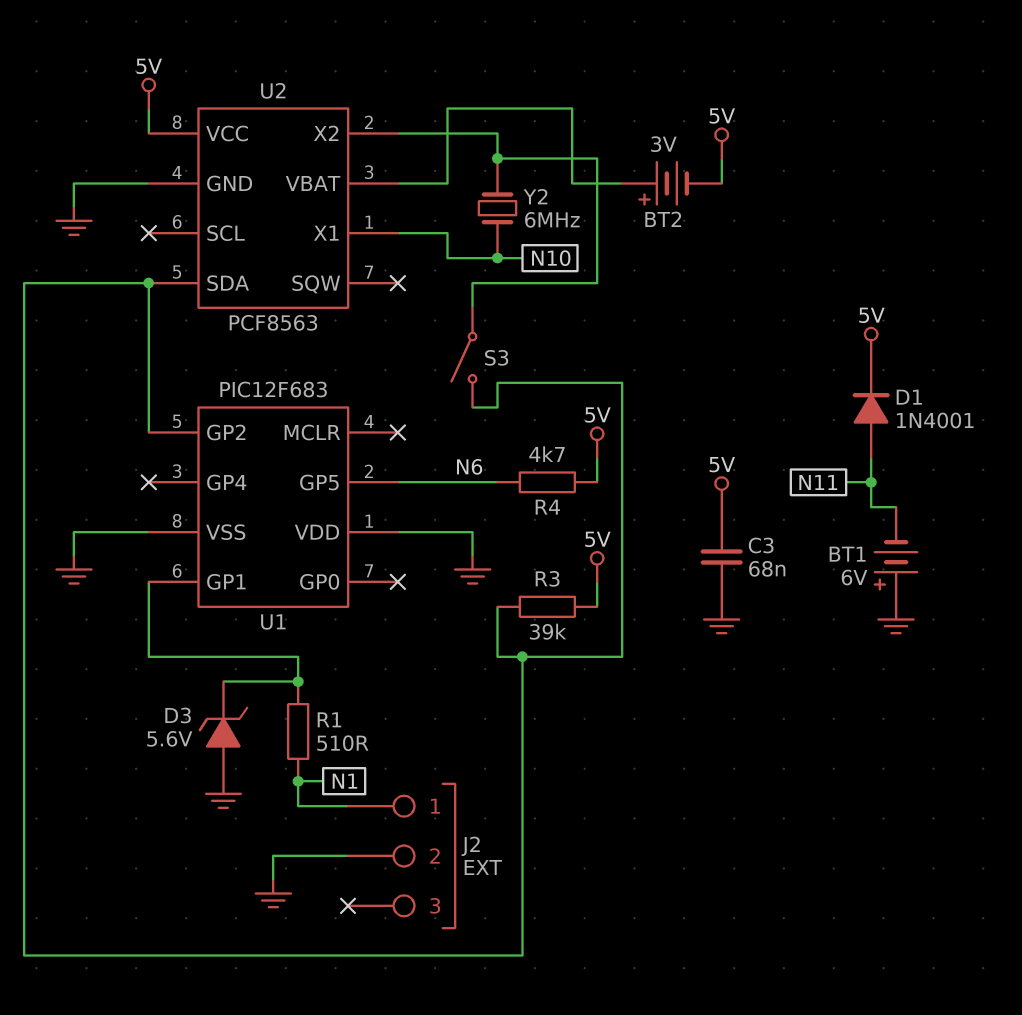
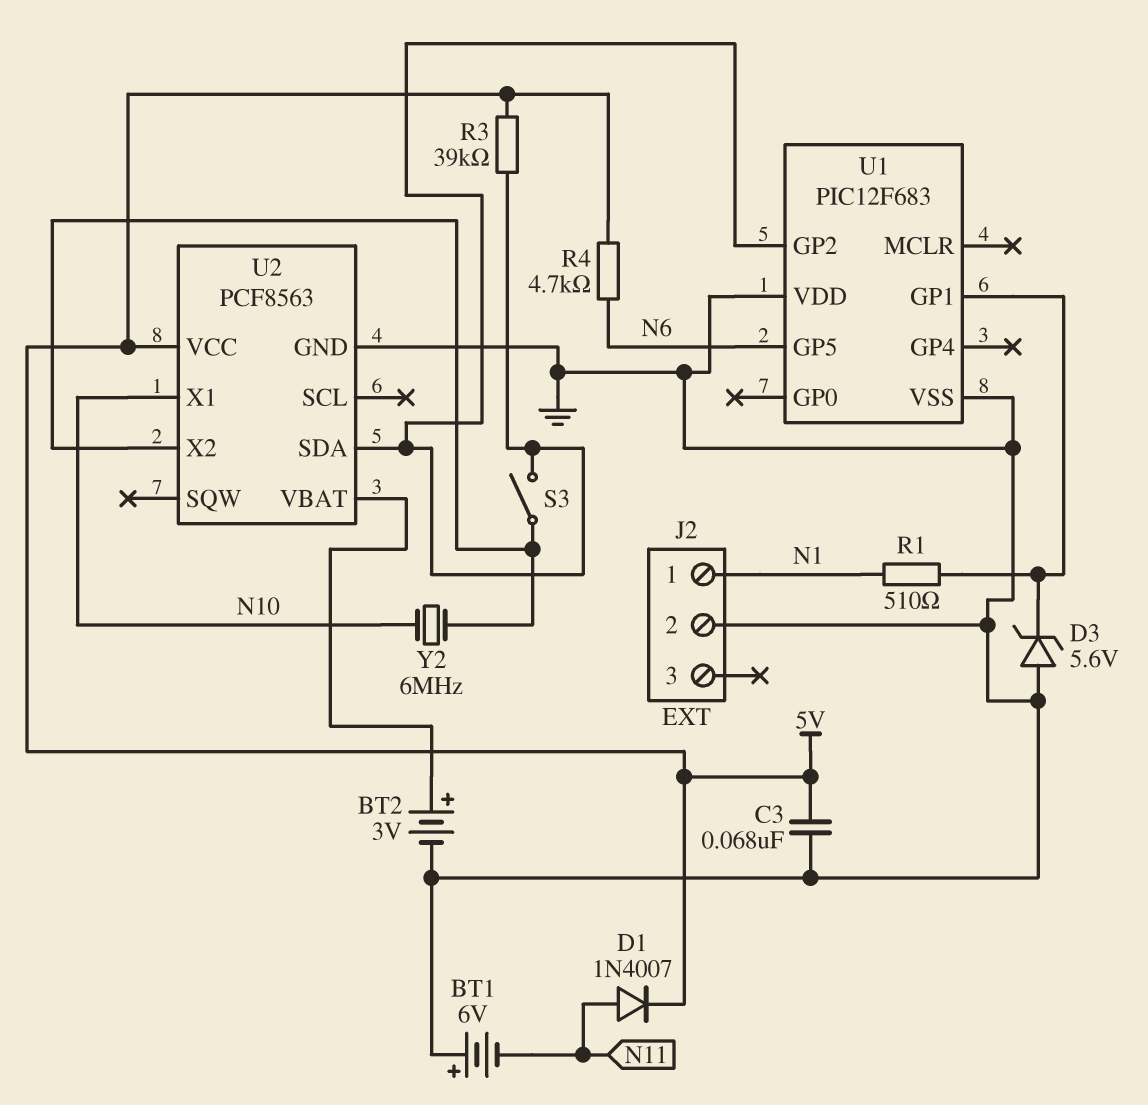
BT2: 3V (plus U2/VBAT, minus 5V) -> 3V (plus U2/VBAT, minus GND)
D1: diode 1N4001 (A N11, K 5V) -> diode 1N4007 (A N11, K 5V)

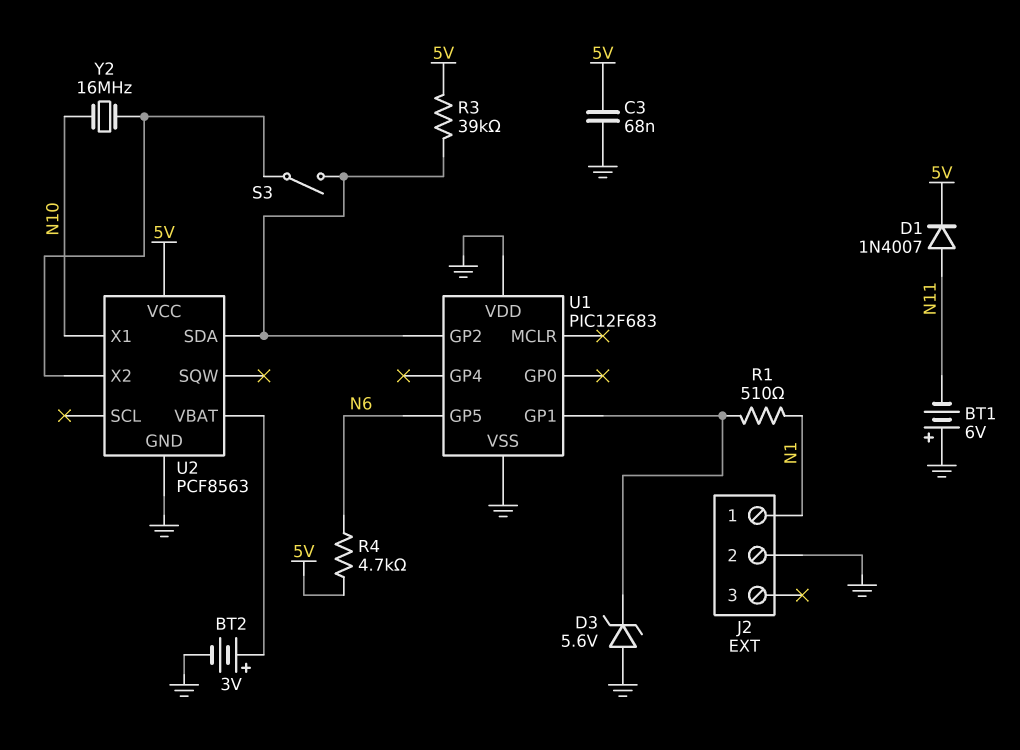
Y2: 6MHz (N10, U2/X2) -> 16MHz (N10, U2/X2)

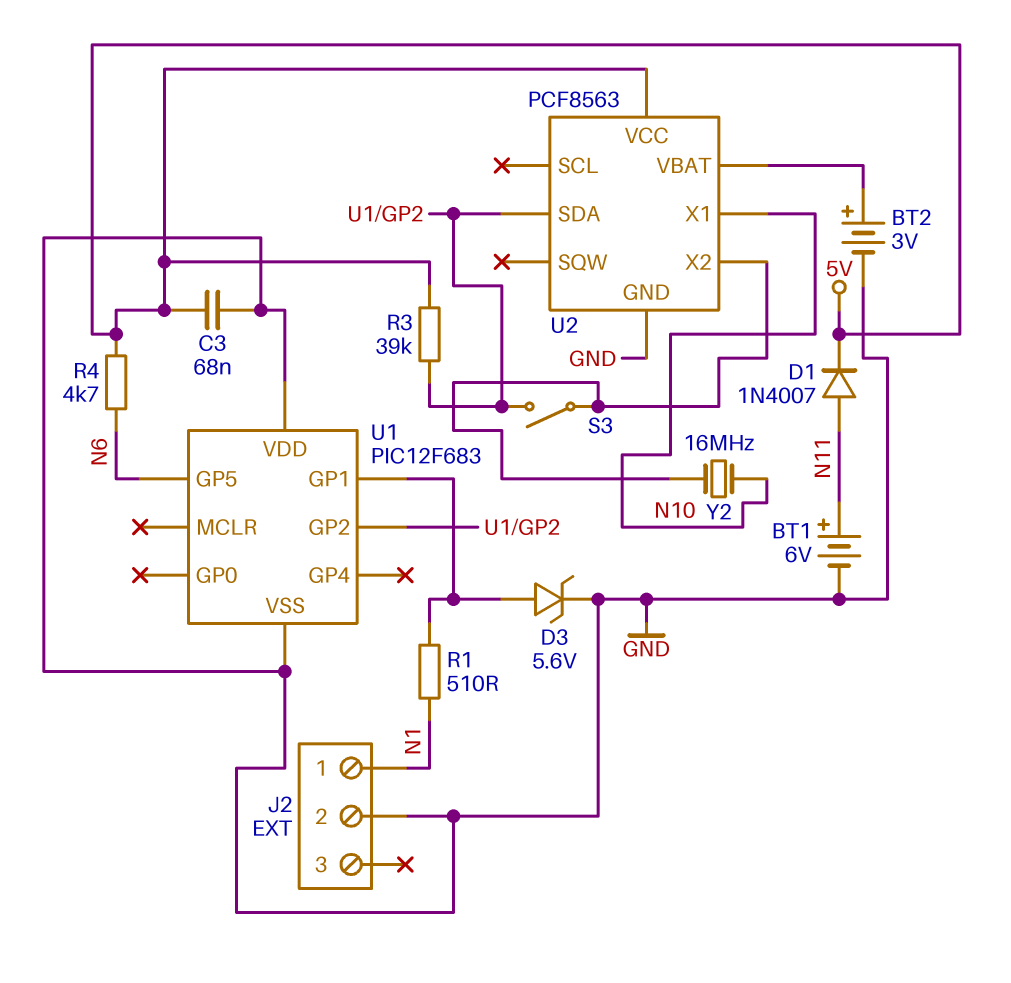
BT1: 6V (plus GND, minus N11) -> 6V (plus N11, minus GND)
D3: zener 5.6V (A GND, K U1/GP1) -> zener 5.6V (A U1/GP1, K GND)

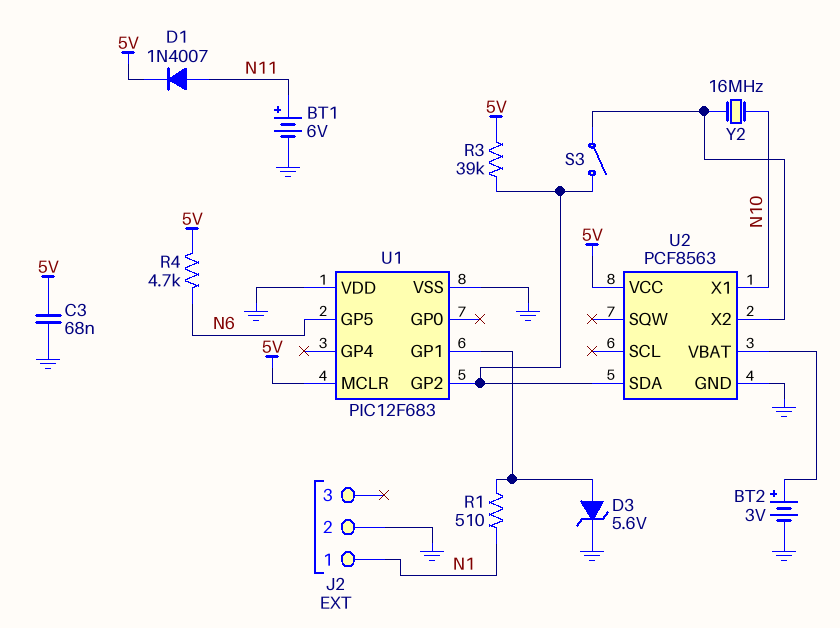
U1 pin MCLR: none -> 5V

